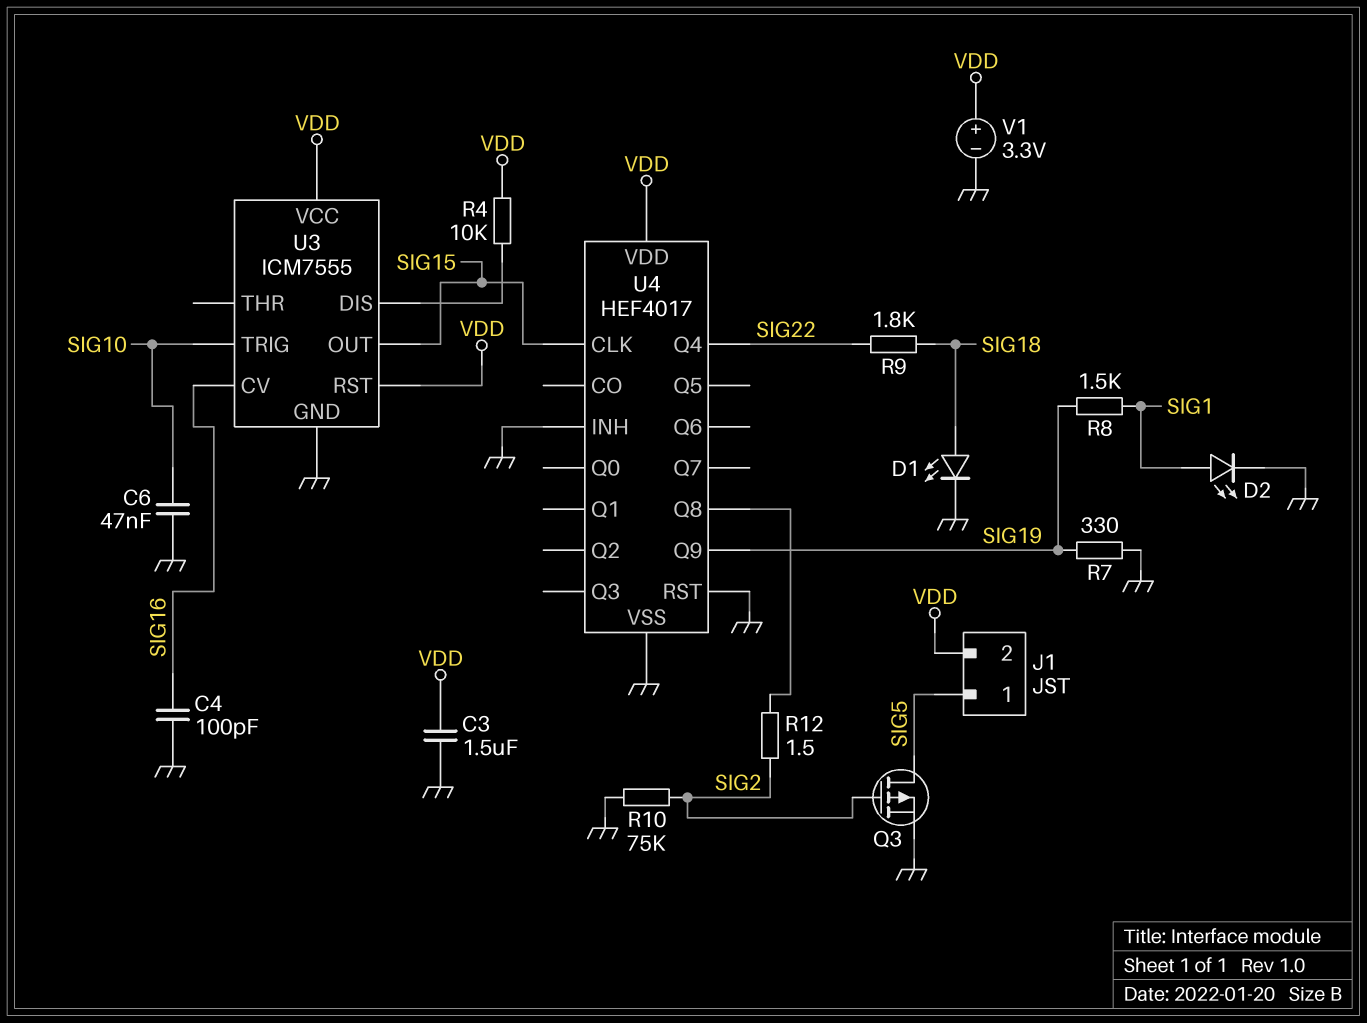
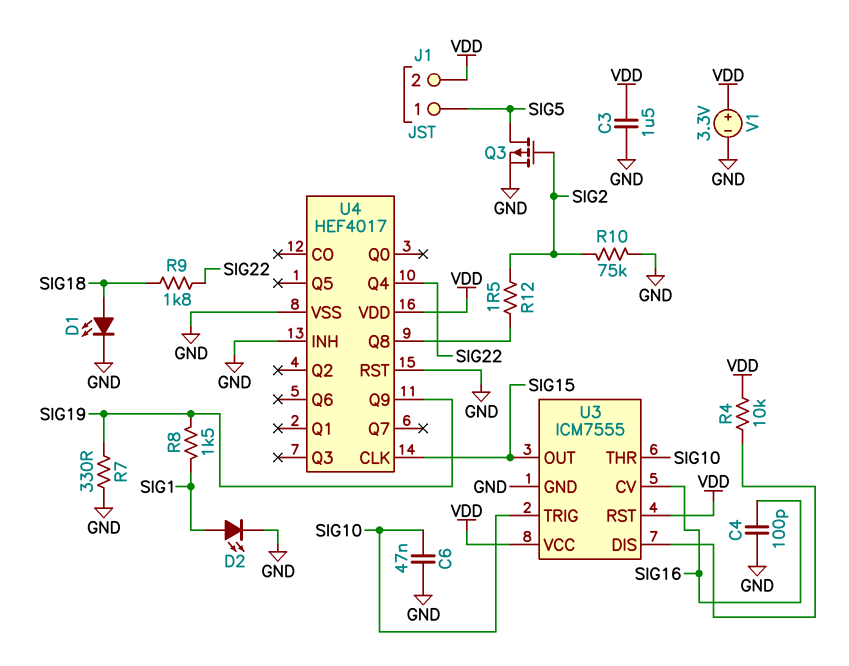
U3 pin THR: none -> SIG10

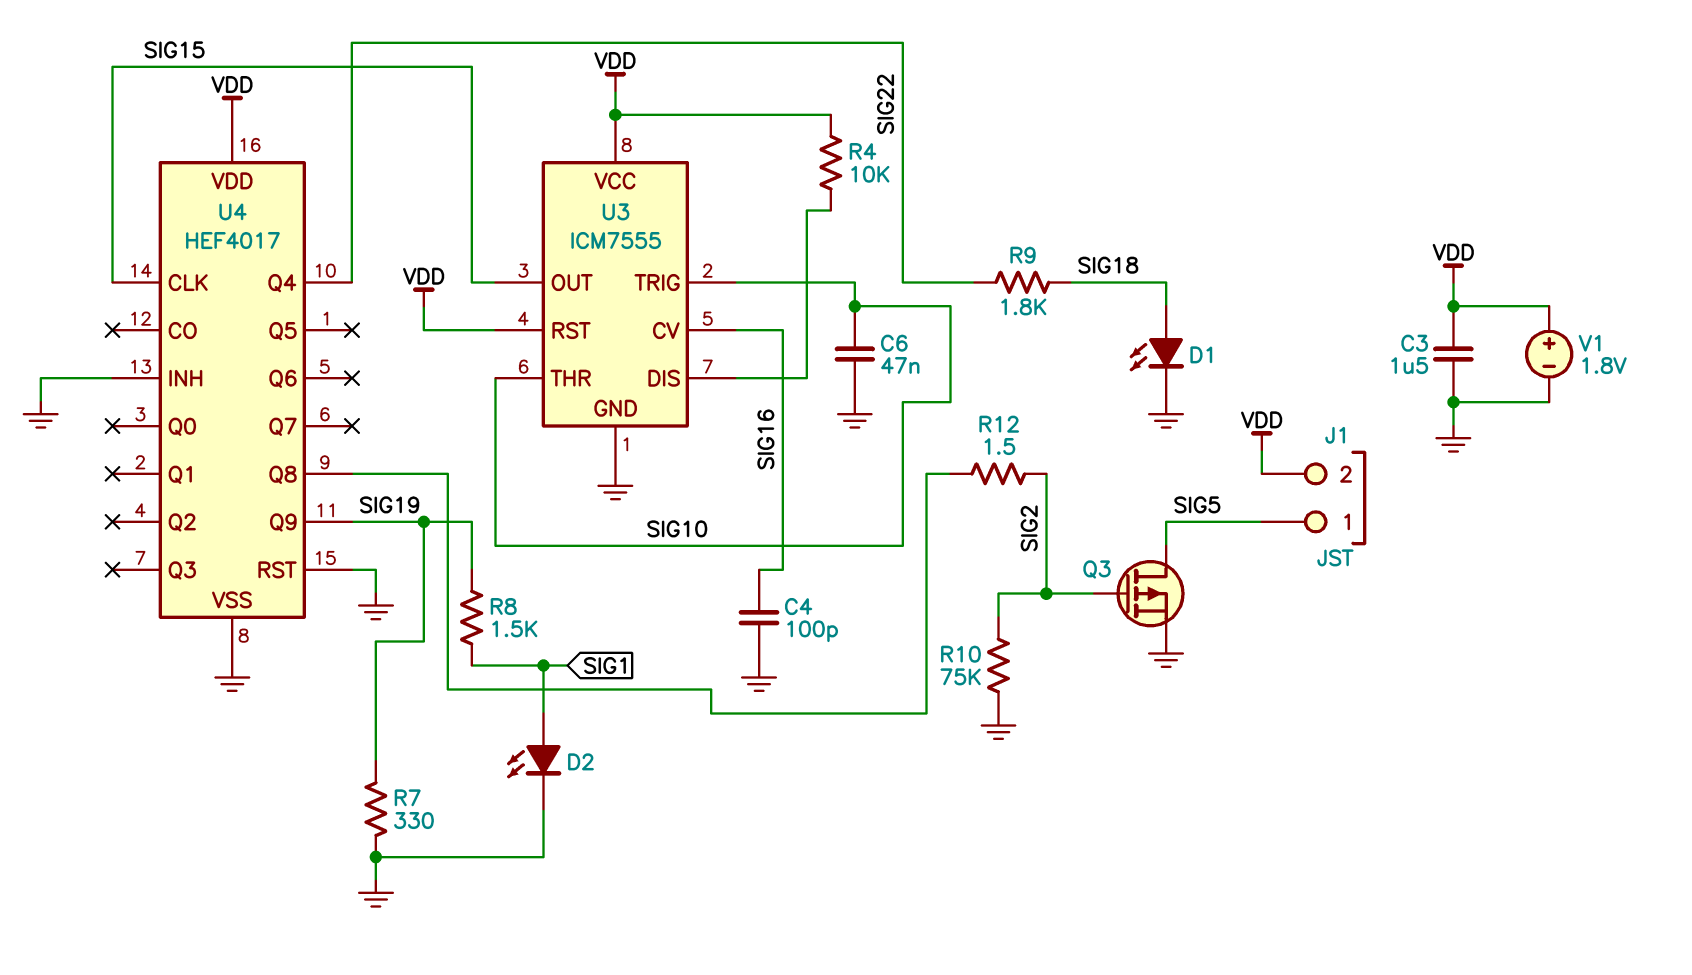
V1: 3.3V (plus VDD, minus GND) -> 1.8V (plus VDD, minus GND)

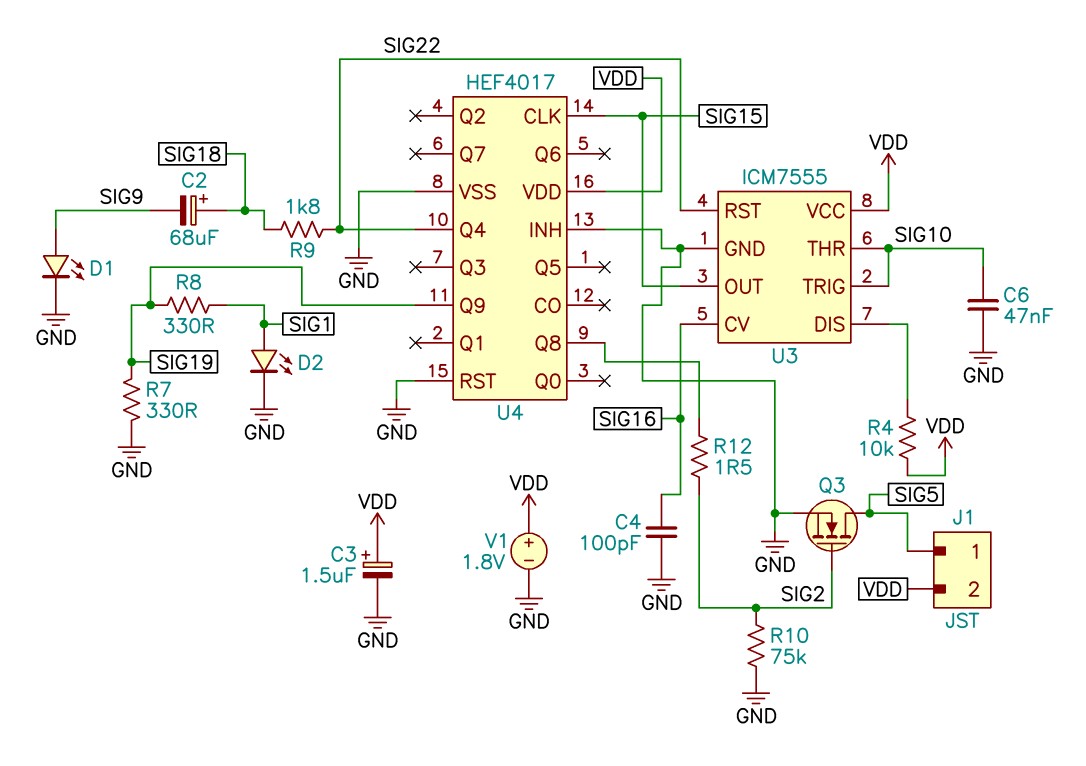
C2: none -> 68uF (plus SIG18, minus SIG9)
C3: 1.5uF (GND, VDD) -> 1.5uF (plus VDD, minus GND)
D1: LED (A SIG18, K GND) -> LED (A SIG9, K GND)
Q3: PMOS (G SIG2, D SIG5, S GND) -> NMOS (G SIG2, D SIG5, S GND)
R8: 1.5k (SIG1, SIG19) -> 330 (SIG1, SIG19)
U3 pin RST: VDD -> SIG22

